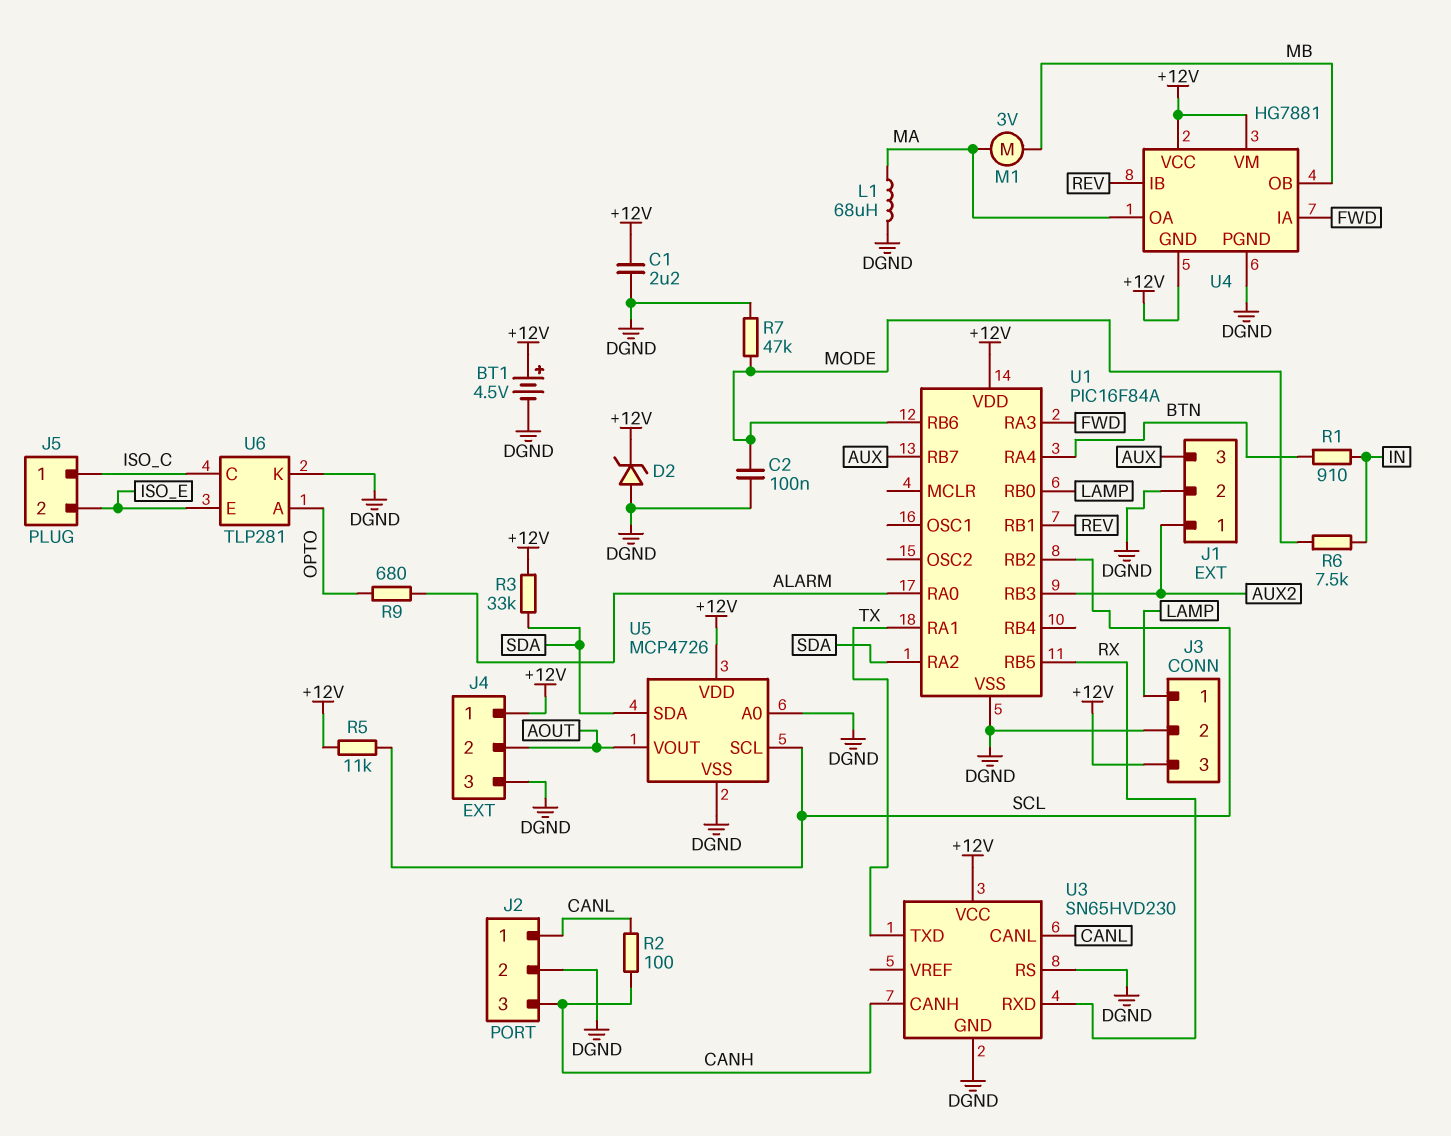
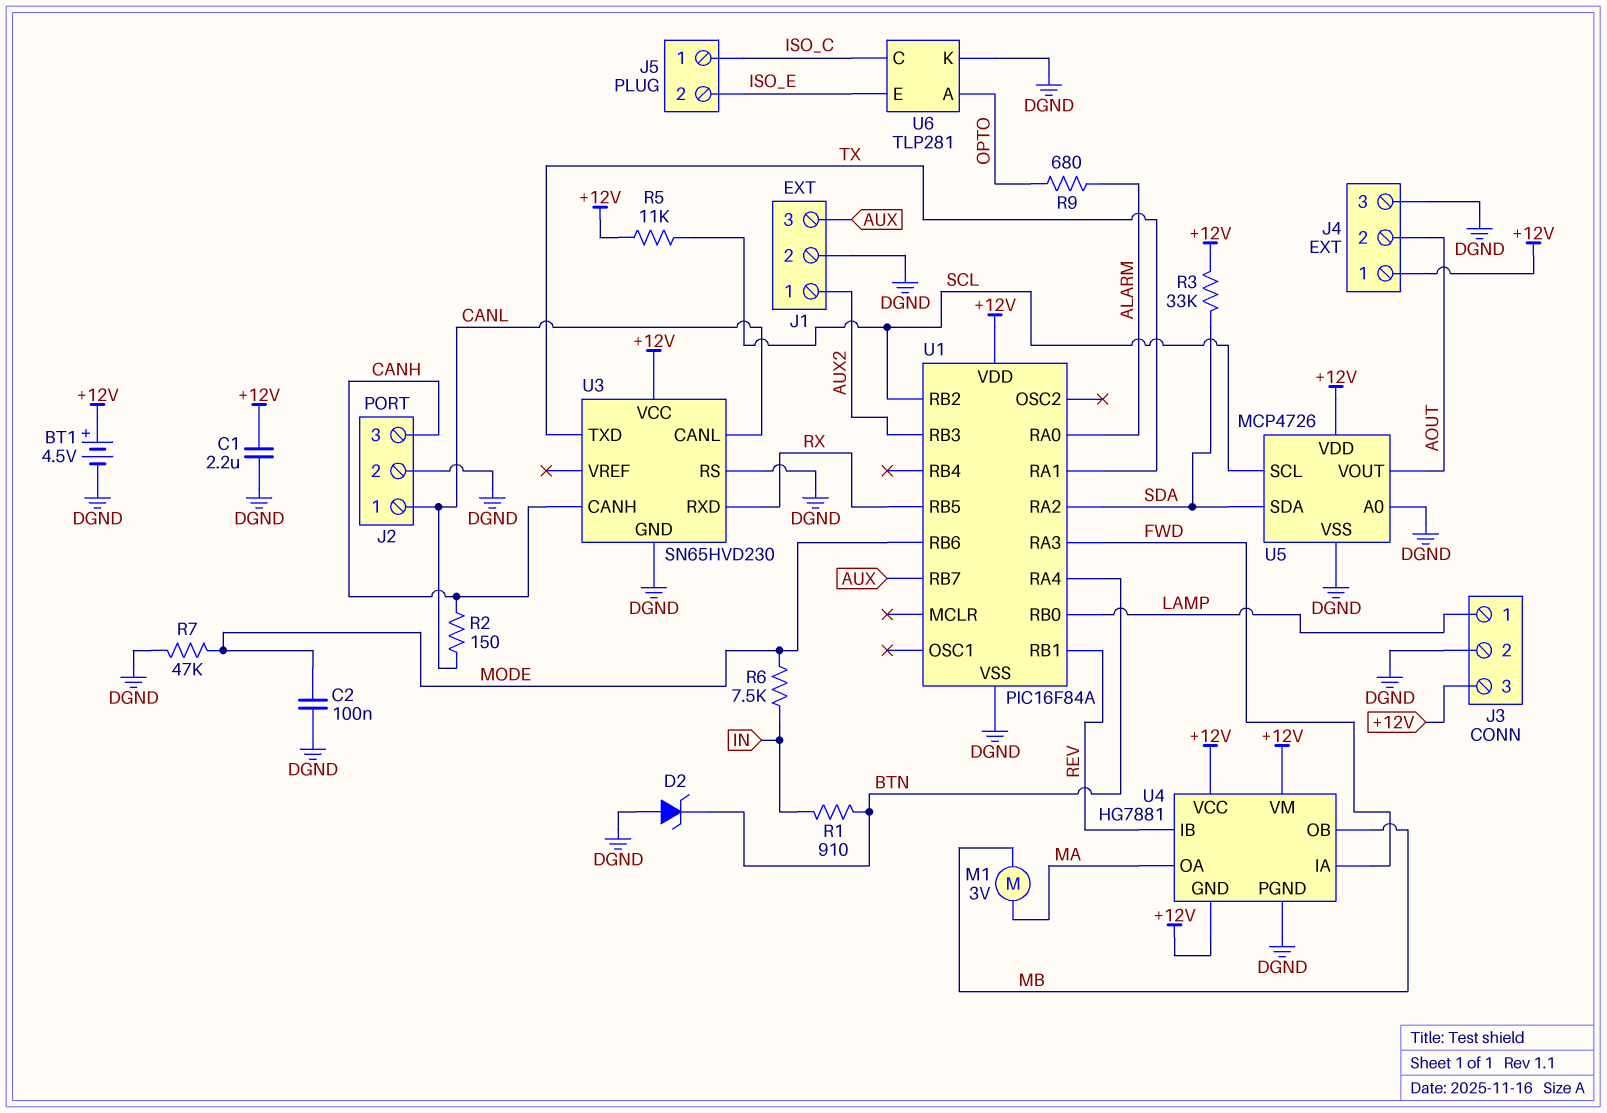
D2: zener (A DGND, K +12V) -> zener (A DGND, K BTN)
L1: 68uH (DGND, MA) -> none
R2: 100 (CANH, CANL) -> 150 (CANH, CANL)

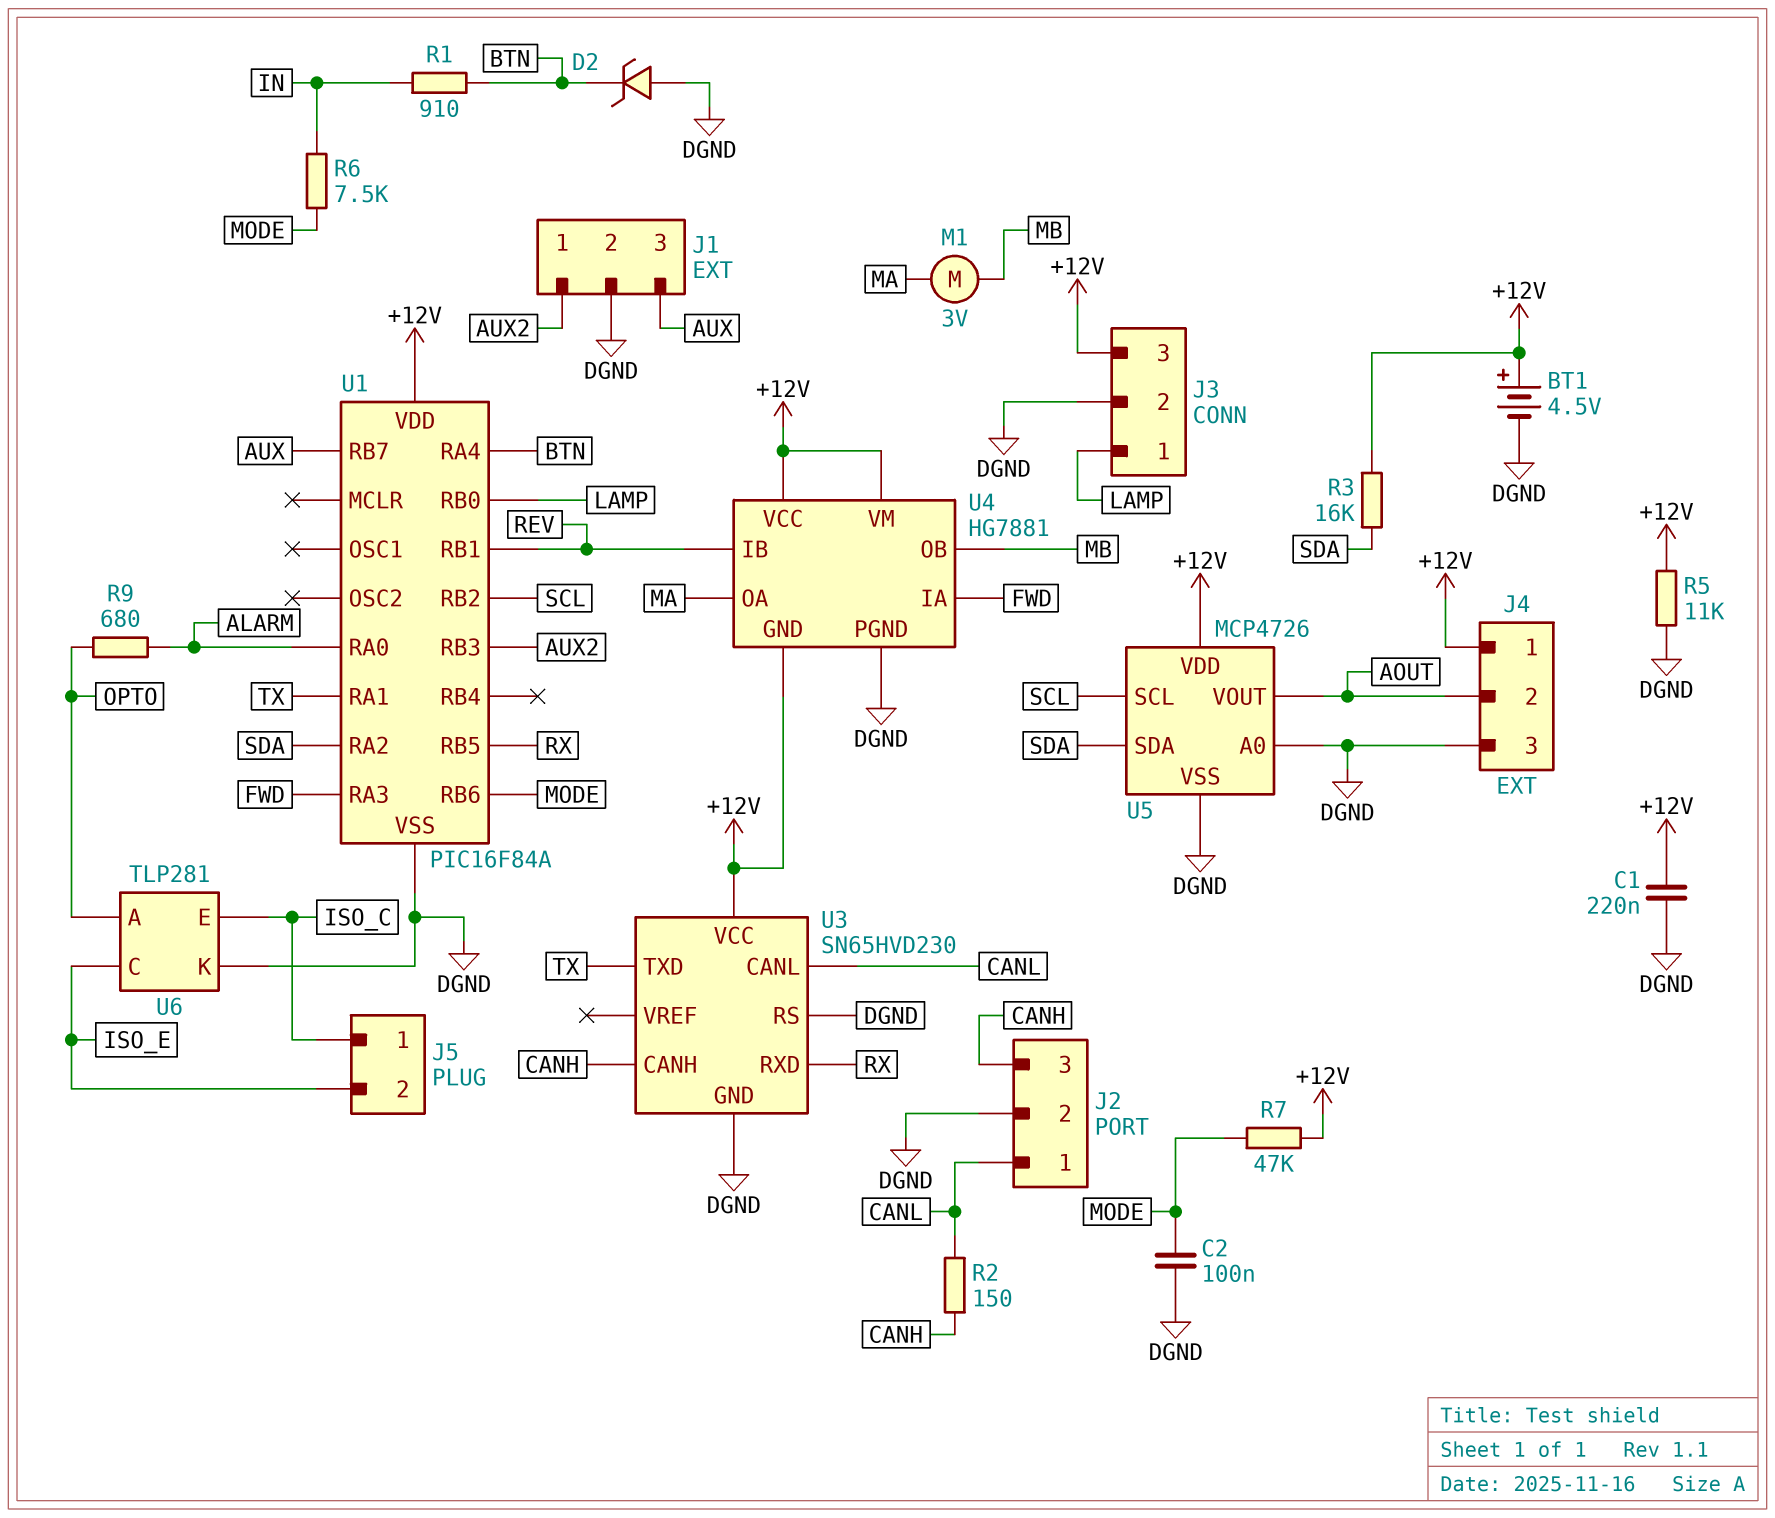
C1: 2.2uF (+12V, DGND) -> 220nF (+12V, DGND)
R3: 33k (+12V, SDA) -> 16k (+12V, SDA)
R5: 11k (+12V, SCL) -> 11k (+12V, DGND)
R7: 47k (DGND, MODE) -> 47k (+12V, MODE)
U6 pin C: ISO_C -> ISO_E
U6 pin E: ISO_E -> ISO_C

